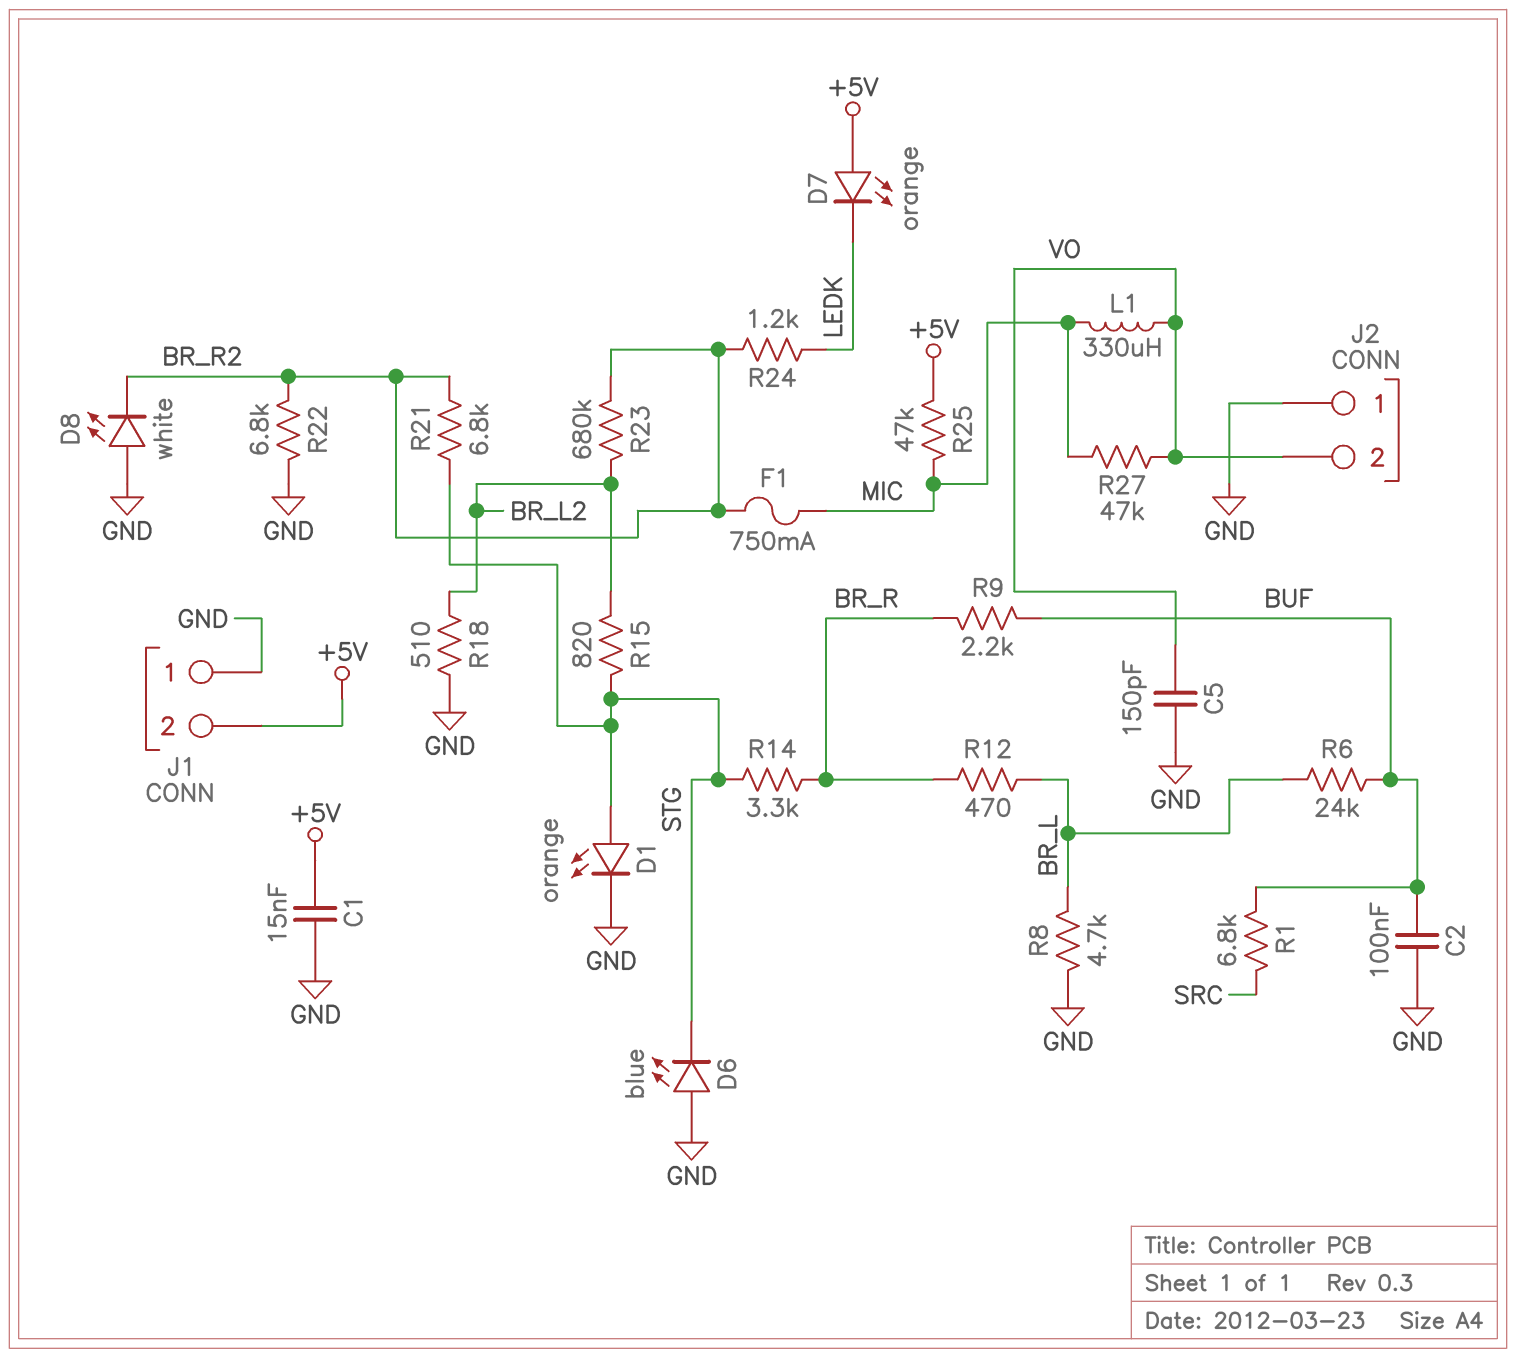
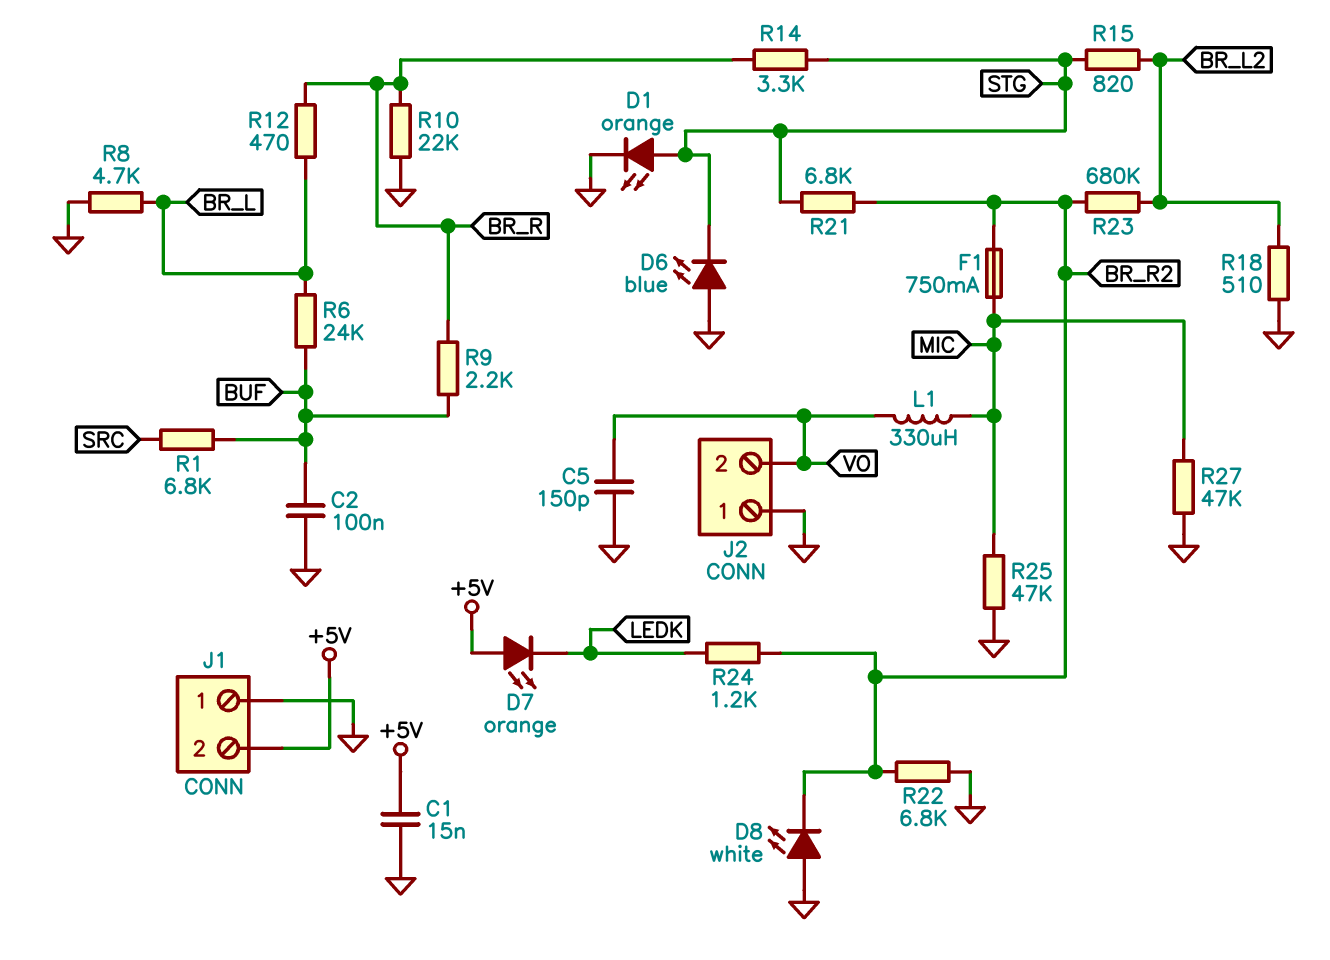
R10: none -> 22k (BR_R, GND)
R25: 47k (+5V, MIC) -> 47k (GND, MIC)
R27: 47k (MIC, VO) -> 47k (GND, MIC)

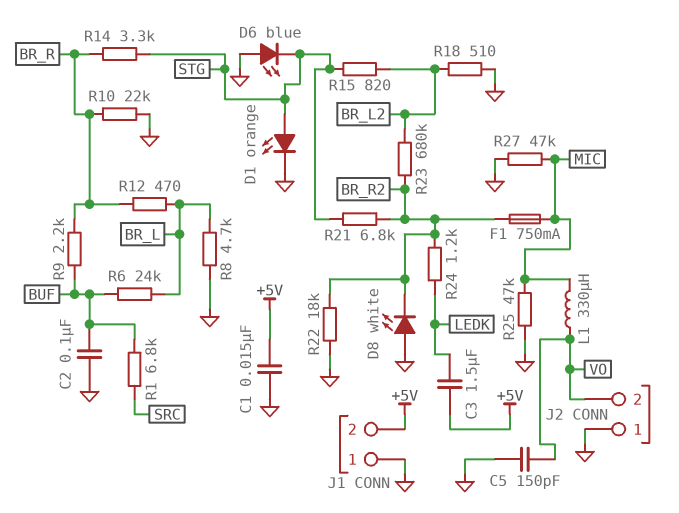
C3: none -> 1.5uF (+5V, LEDK)
D7: LED orange (A +5V, K LEDK) -> none
R22: 6.8k (BR_R2, GND) -> 18k (BR_R2, GND)

